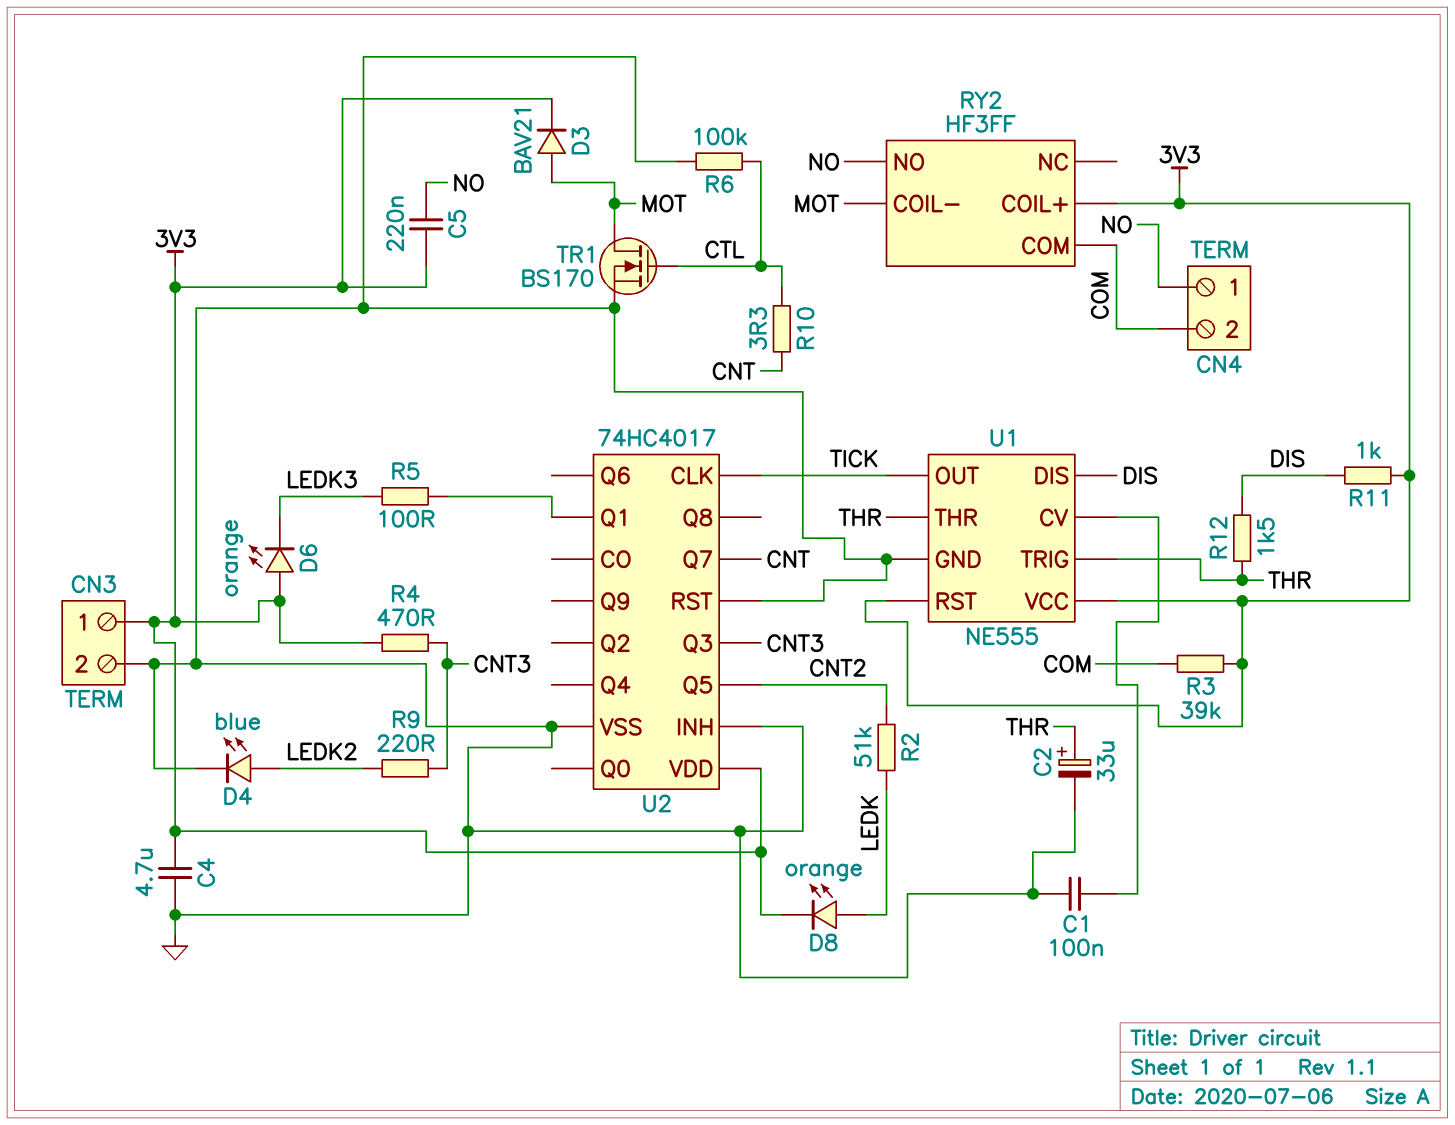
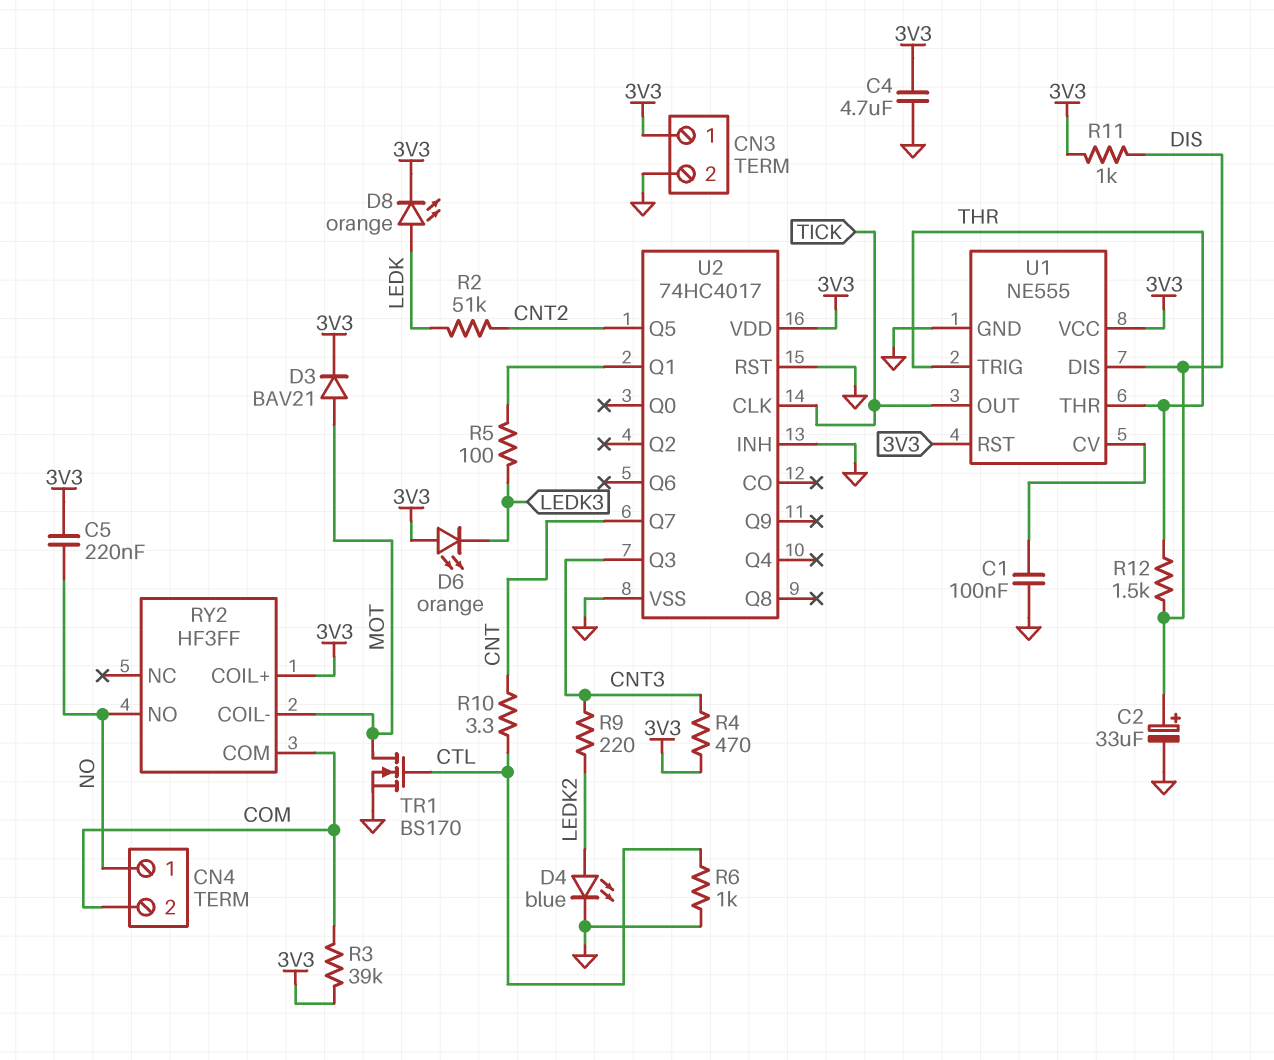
C2: 33uF (plus THR, minus GND) -> 33uF (plus DIS, minus GND)
R6: 100k (CTL, GND) -> 1k (CTL, GND)

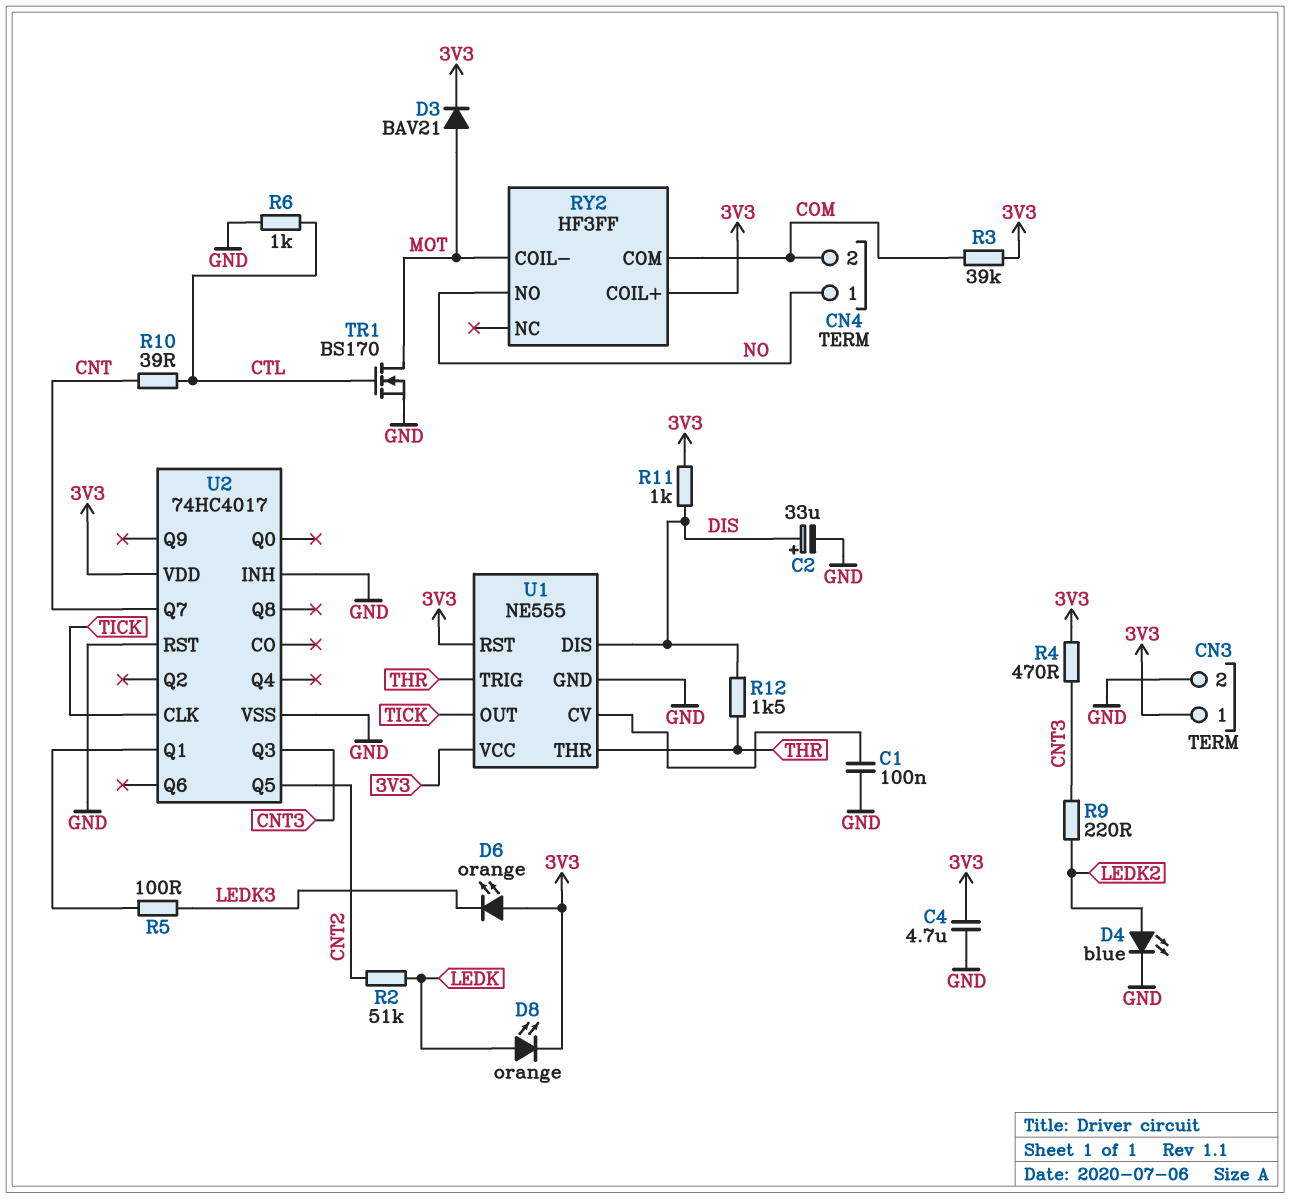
C5: 220nF (3V3, NO) -> none
R10: 3.3 (CNT, CTL) -> 39 (CNT, CTL)

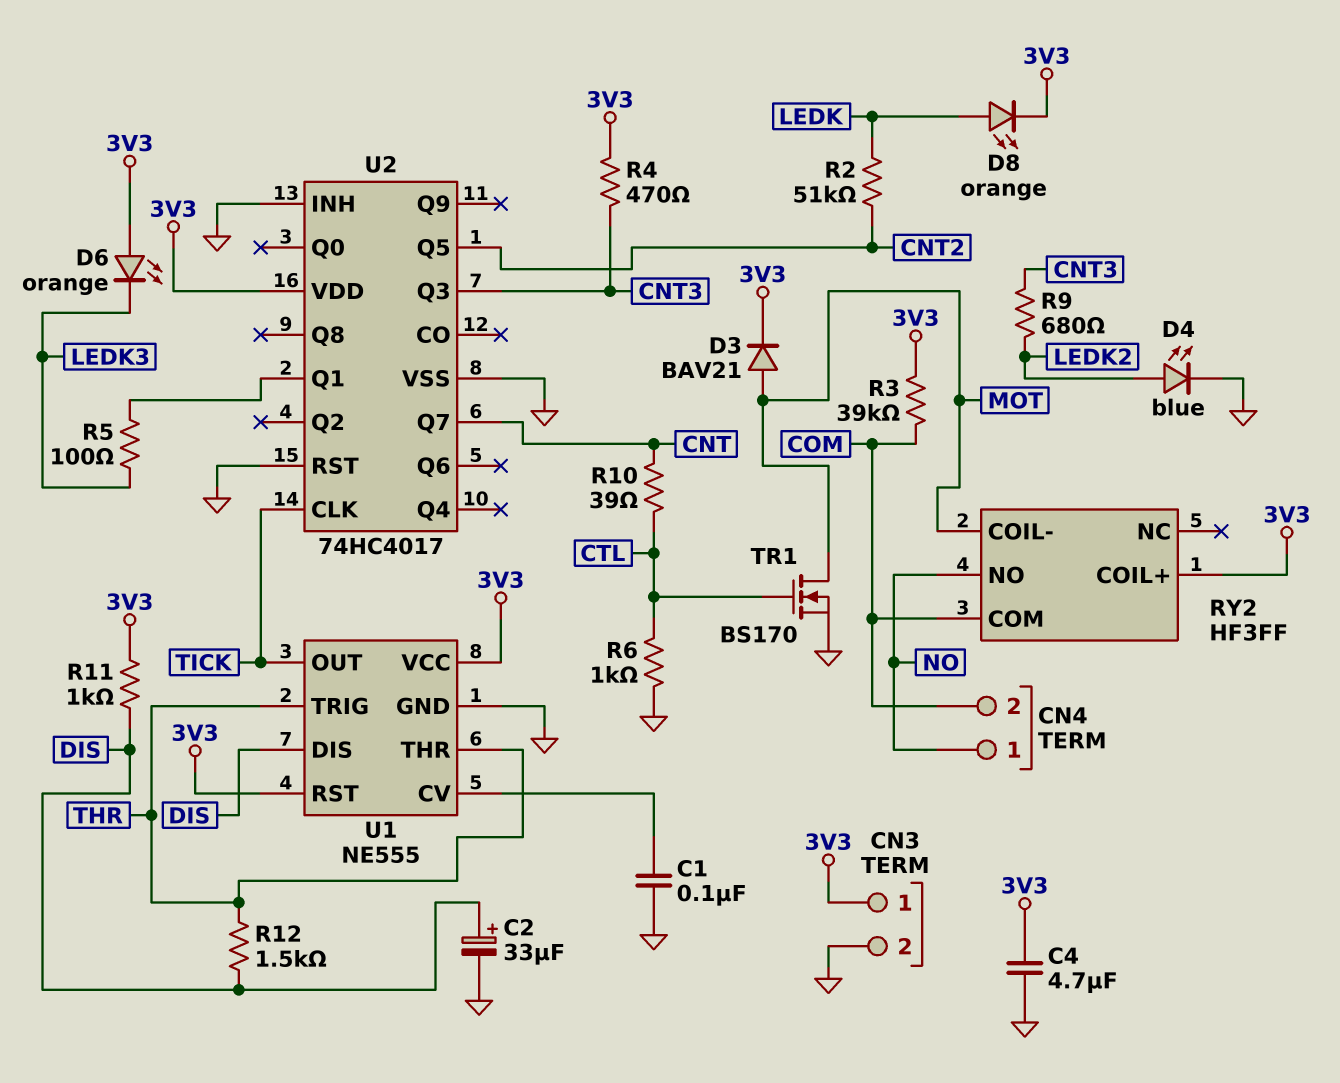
R9: 220 (CNT3, LEDK2) -> 680 (CNT3, LEDK2)

